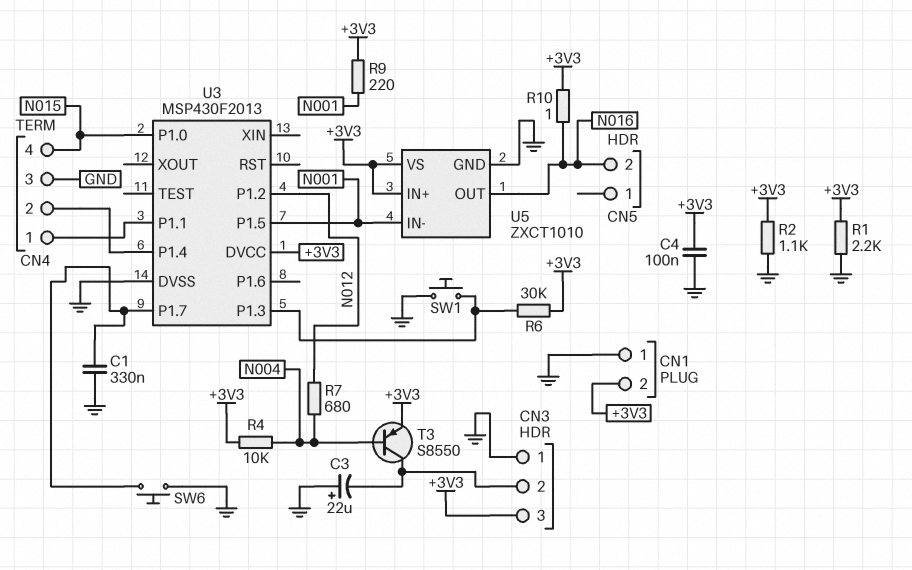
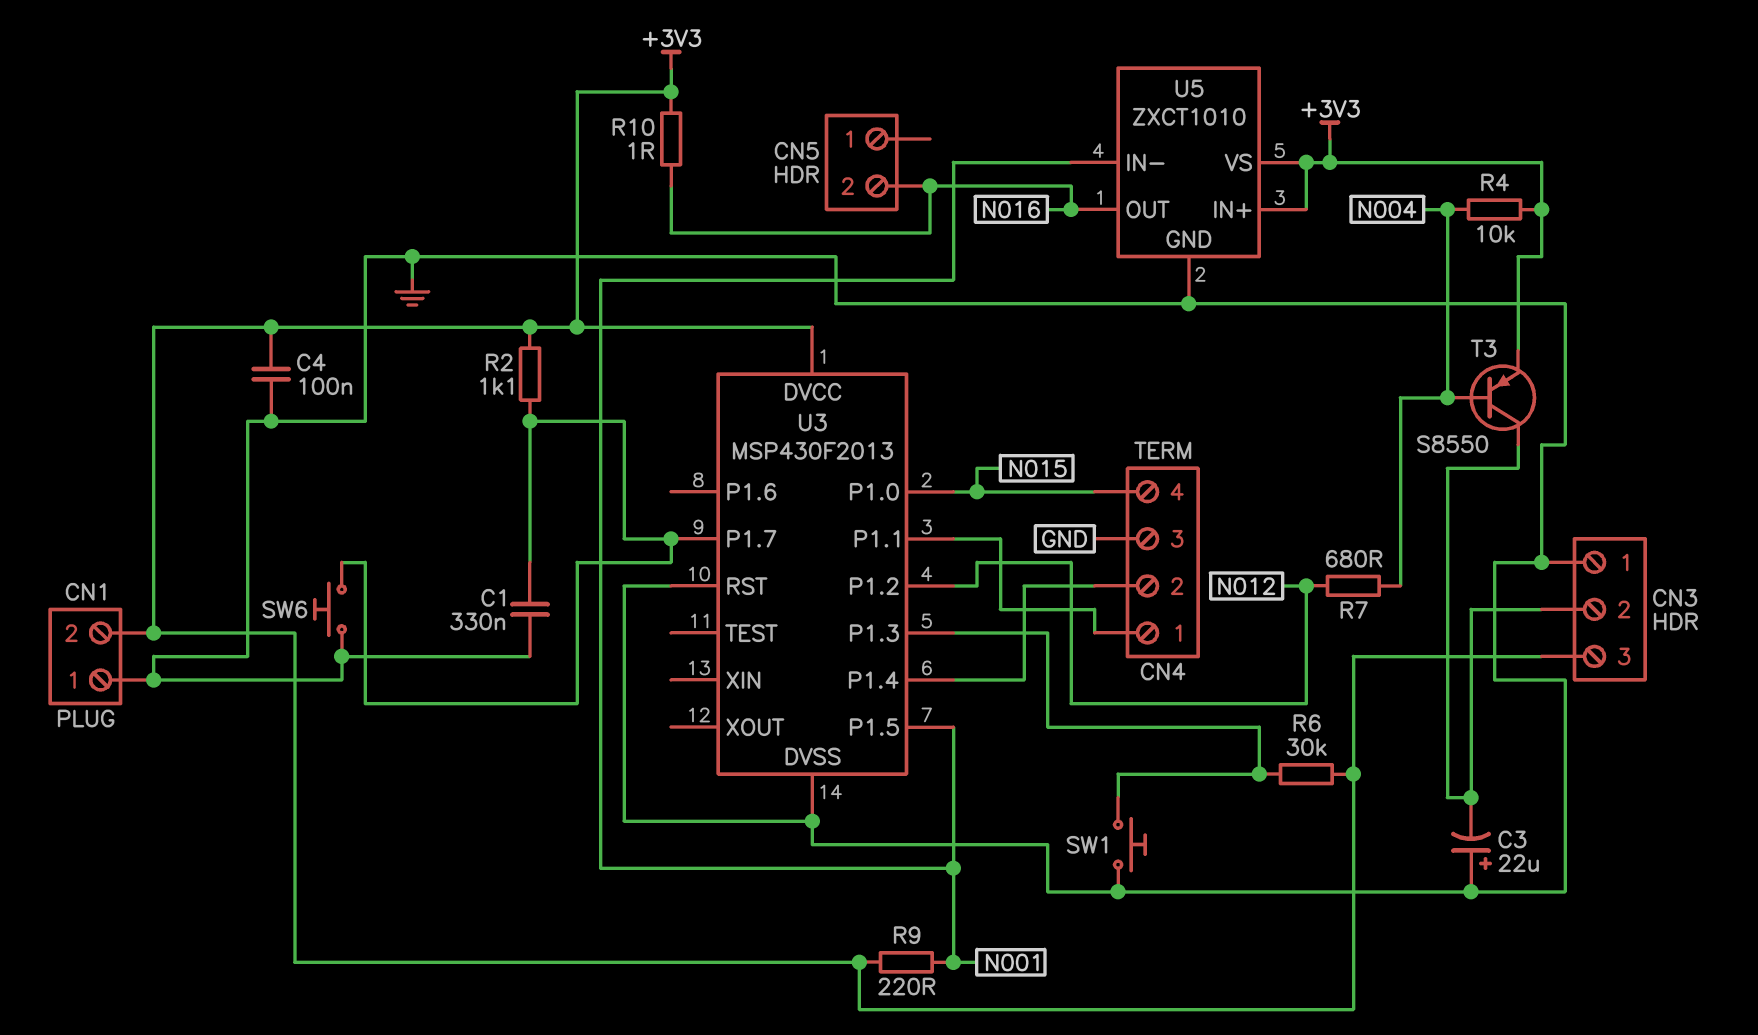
R1: 2.2k (+3V3, GND) -> none
R2: 1.1k (+3V3, GND) -> 1.1k (+3V3, U3/P1.7)
U3 pin RST: none -> GND

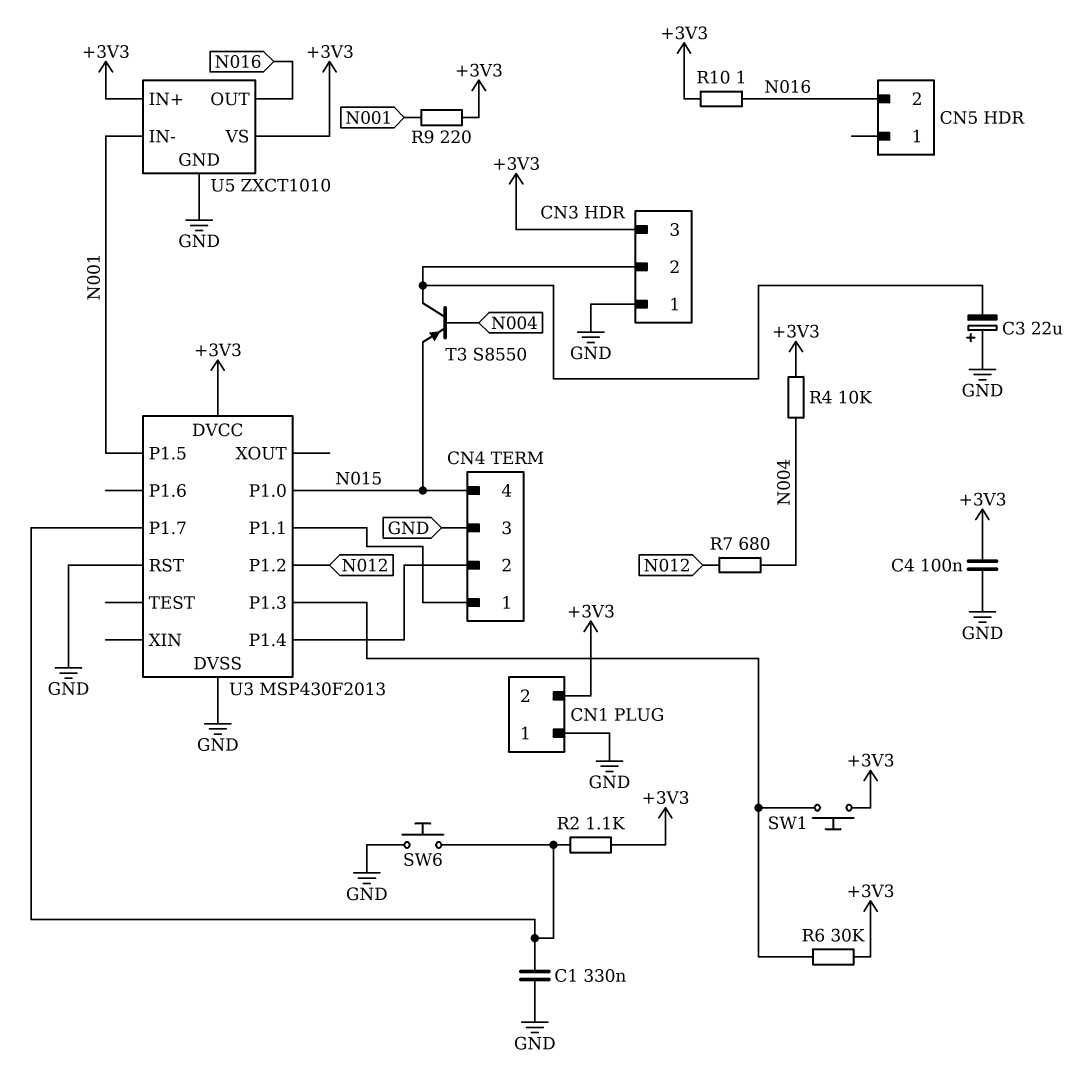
SW1: button (GND, U3/P1.3) -> button (+3V3, U3/P1.3)
T3: PNP S8550 (B N004, C CN3/2, E +3V3) -> PNP S8550 (B N004, C CN3/2, E N015)

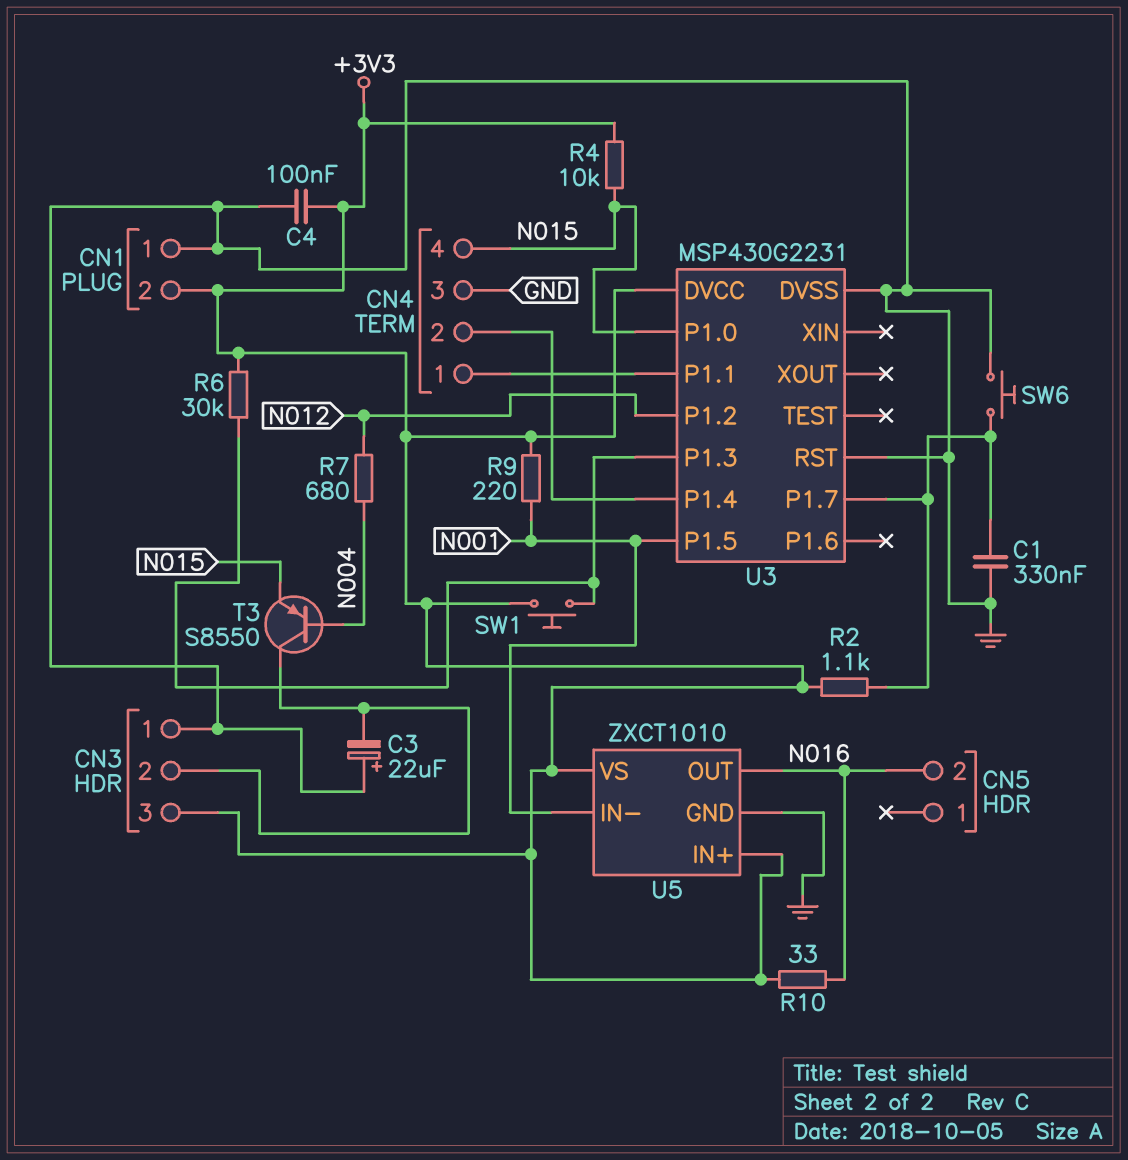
R4: 10k (+3V3, N004) -> 10k (+3V3, N015)
R10: 1 (+3V3, N016) -> 33 (+3V3, N016)
U3: MSP430F2013 -> MSP430G2231

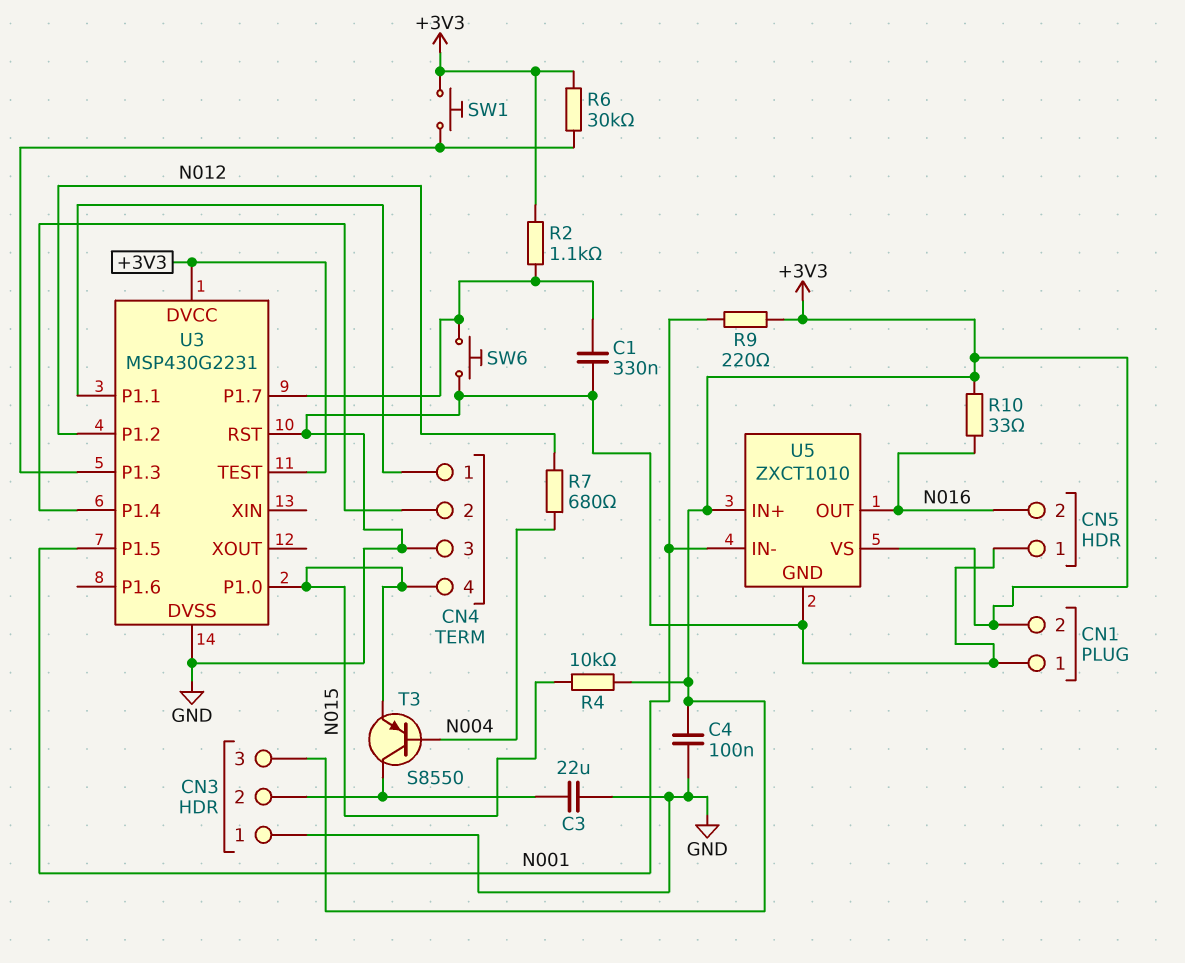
C3: 22uF (plus GND, minus CN3/2) -> 22uF (CN3/2, GND)
CN5 pin 1: none -> GND
U3 pin TEST: none -> +3V3

